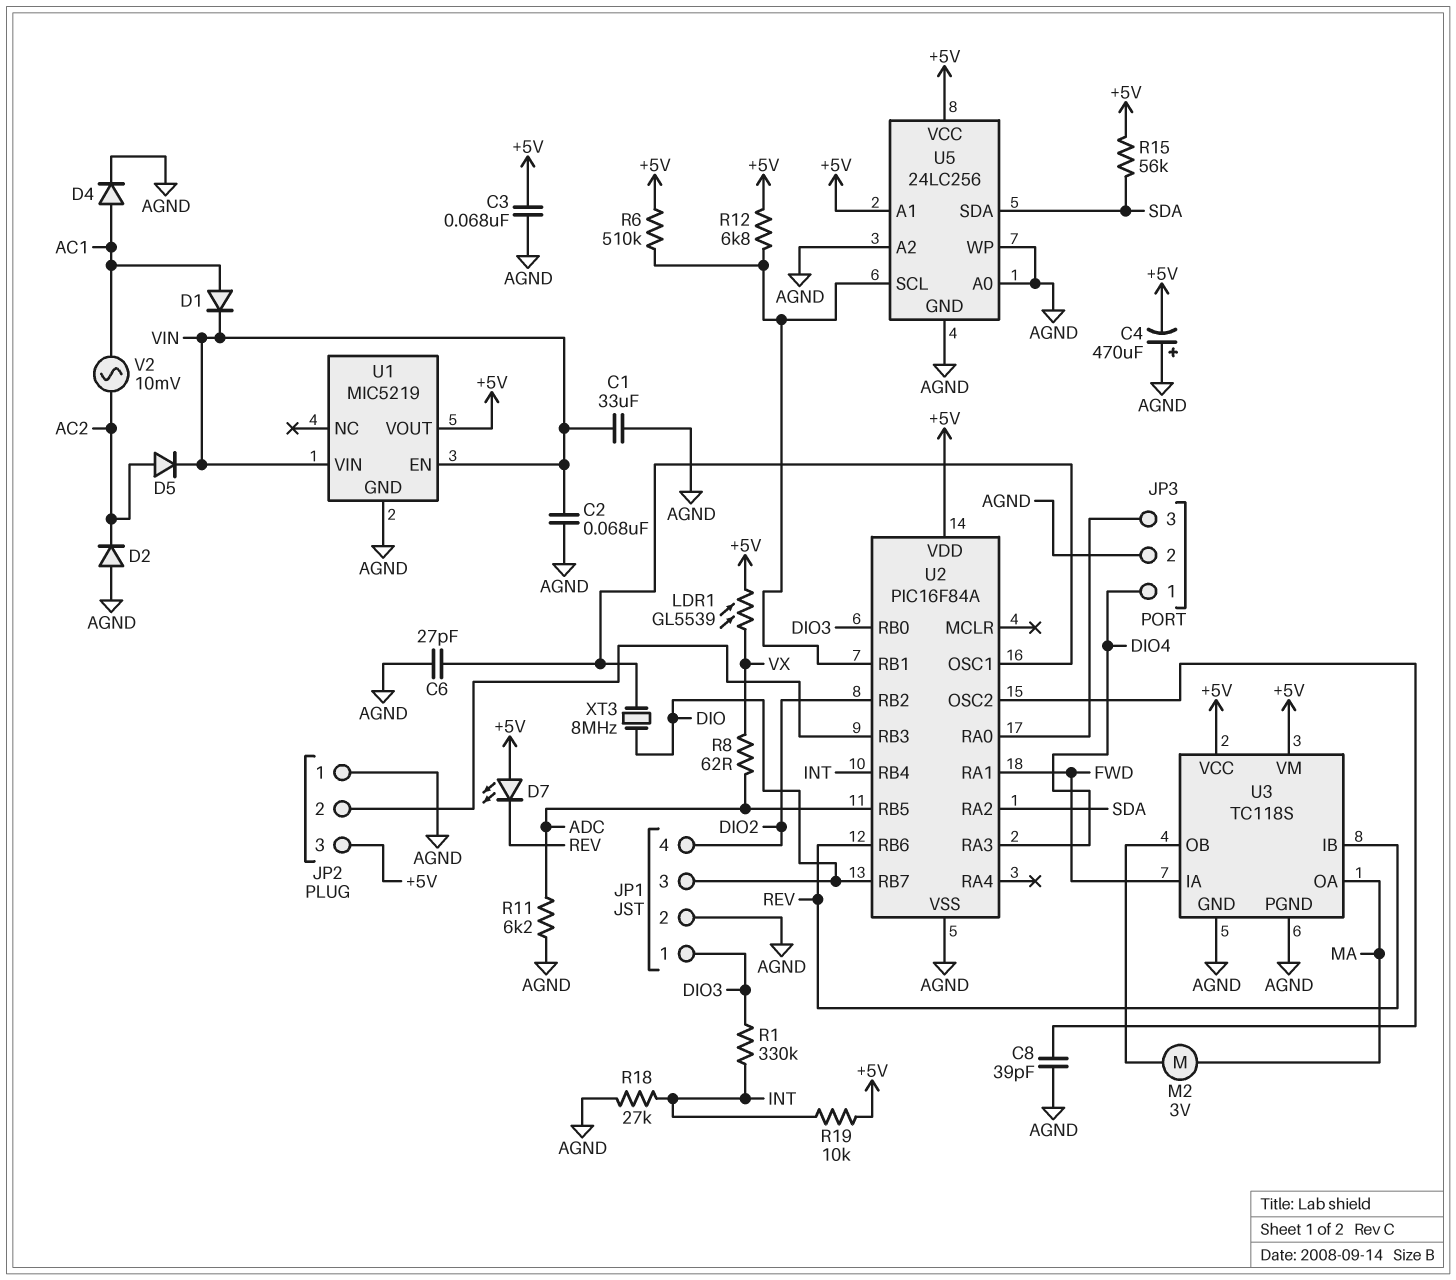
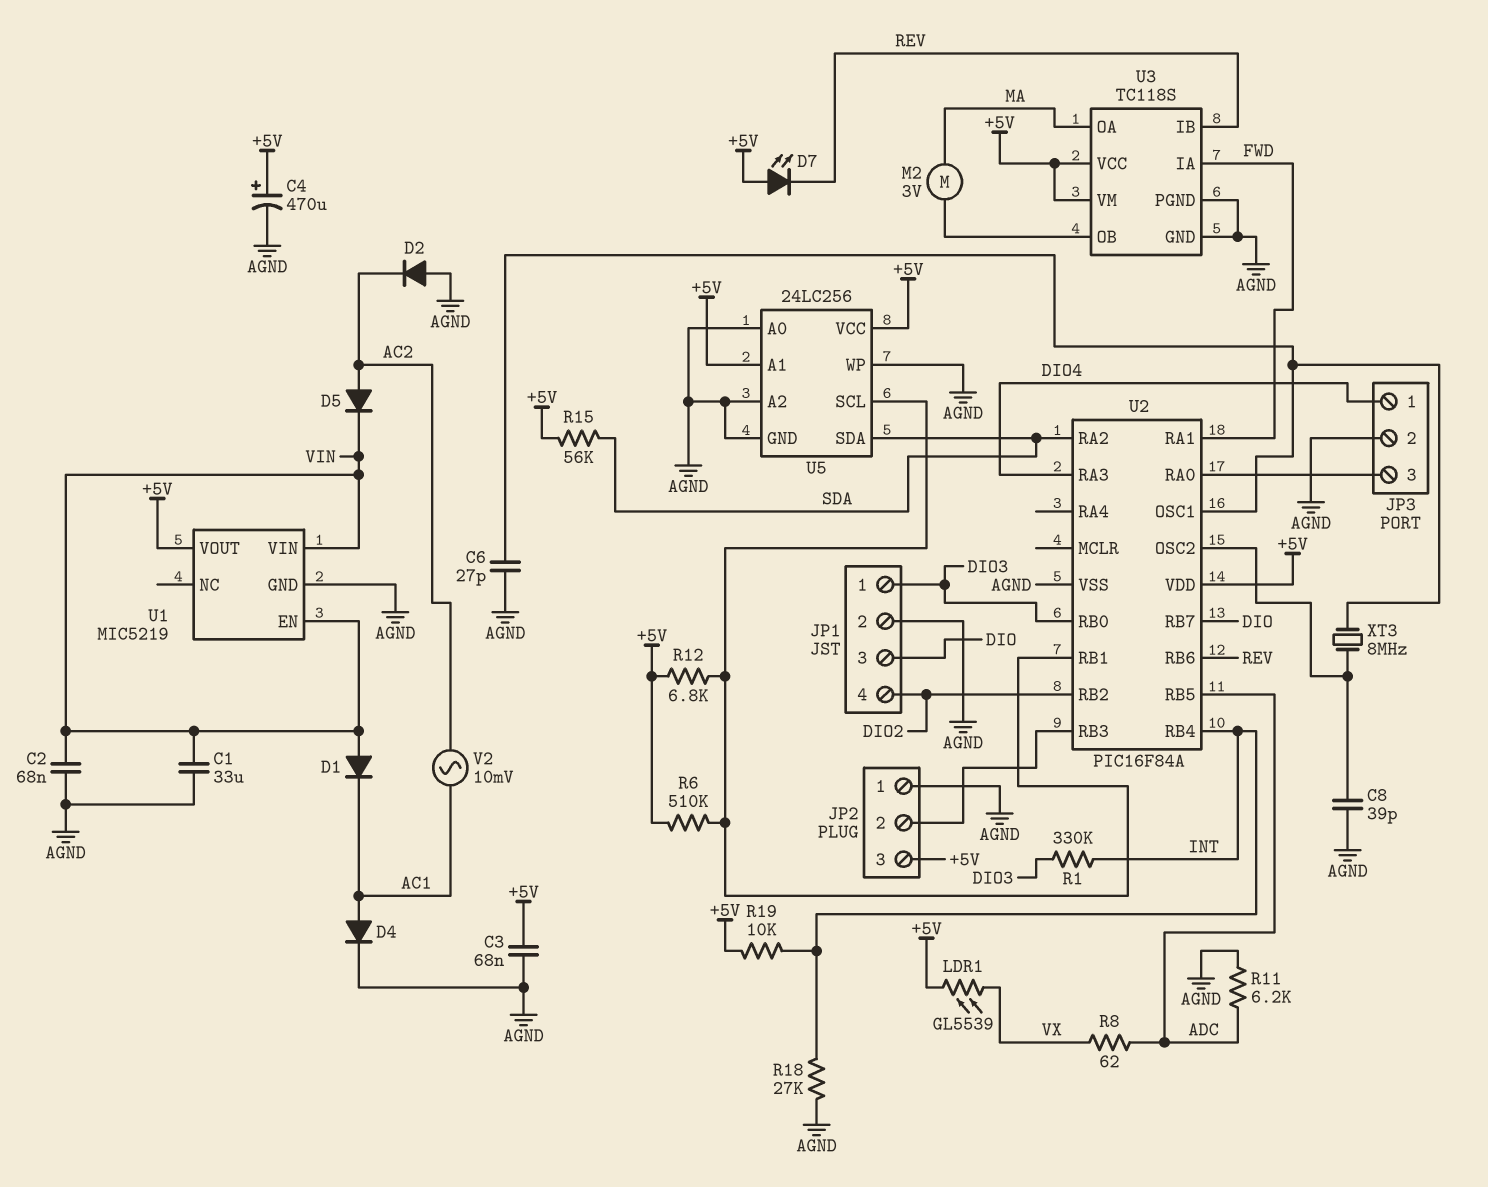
C4: 470uF (plus AGND, minus +5V) -> 470uF (plus +5V, minus AGND)
D1: diode (A AC1, K VIN) -> diode (A VIN, K AC1)
XT3: 8MHz (DIO, U2/OSC1) -> 8MHz (U2/OSC1, U2/OSC2)

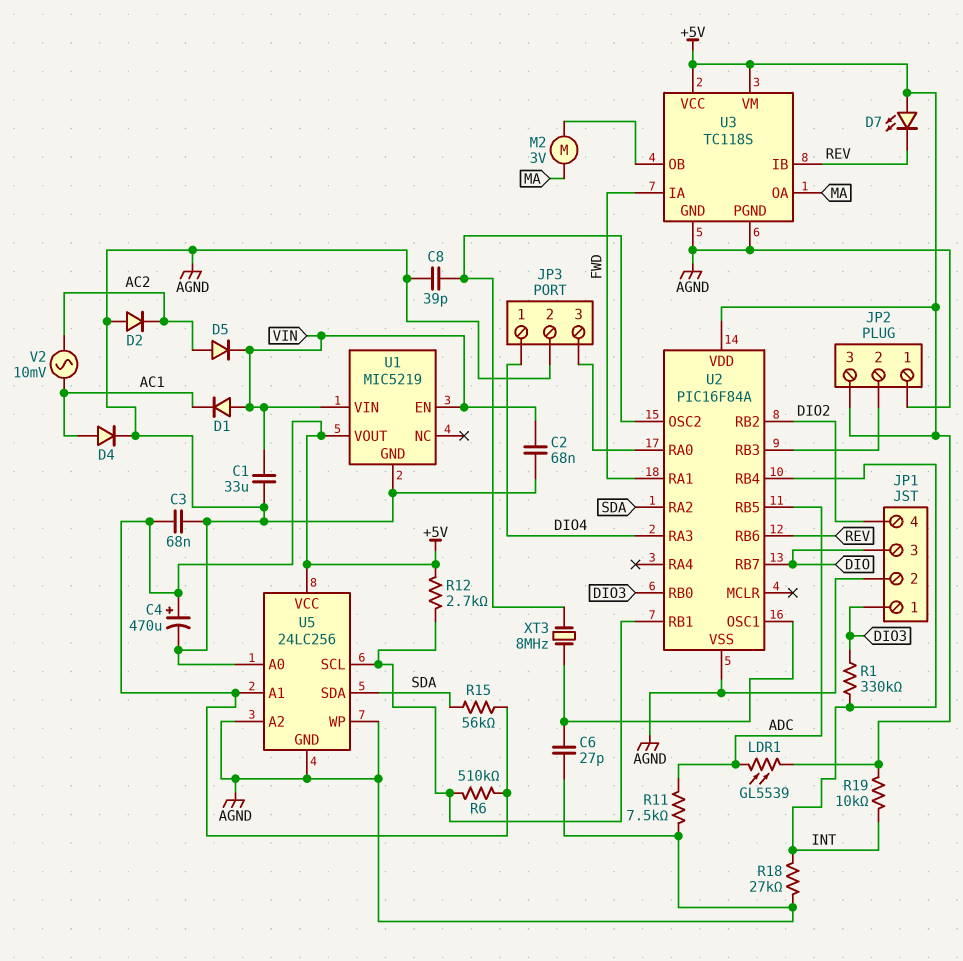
LDR1: GL5539 (+5V, VX) -> GL5539 (+5V, ADC)
R8: 62 (ADC, VX) -> none
R11: 6.2k (ADC, AGND) -> 7.5k (ADC, AGND)
R12: 6.8k (+5V, U2/RB1) -> 2.7k (+5V, U2/RB1)

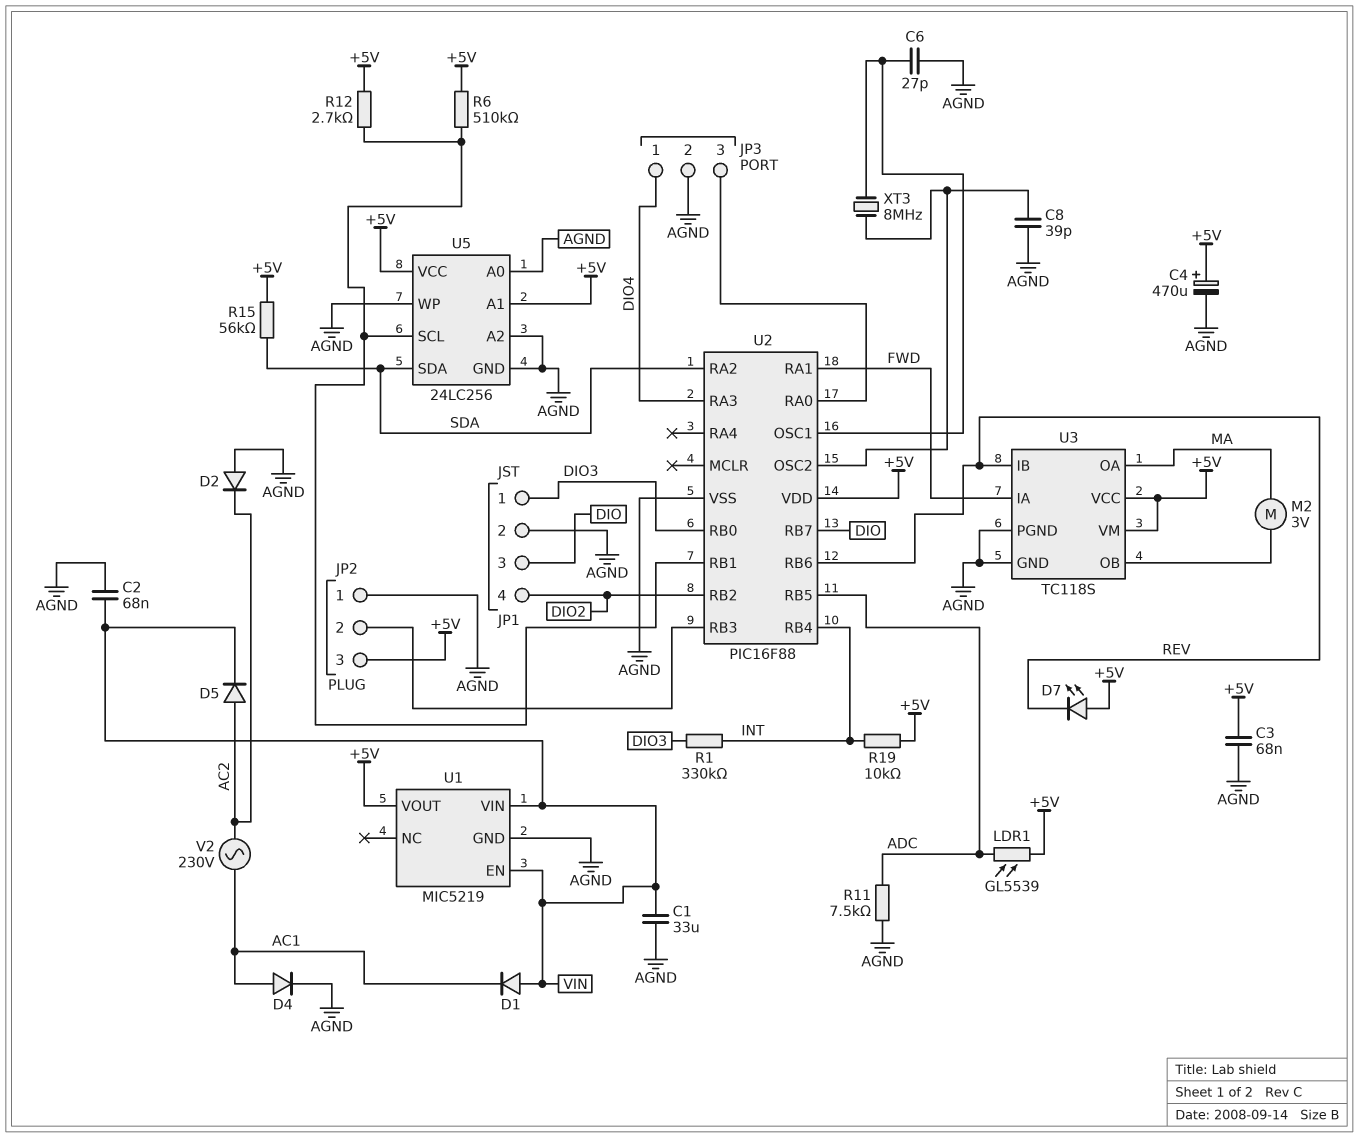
R18: 27k (AGND, INT) -> none
U2: PIC16F84A -> PIC16F88
V2: AC 10mV (AC1, AC2) -> AC 230V (AC1, AC2)

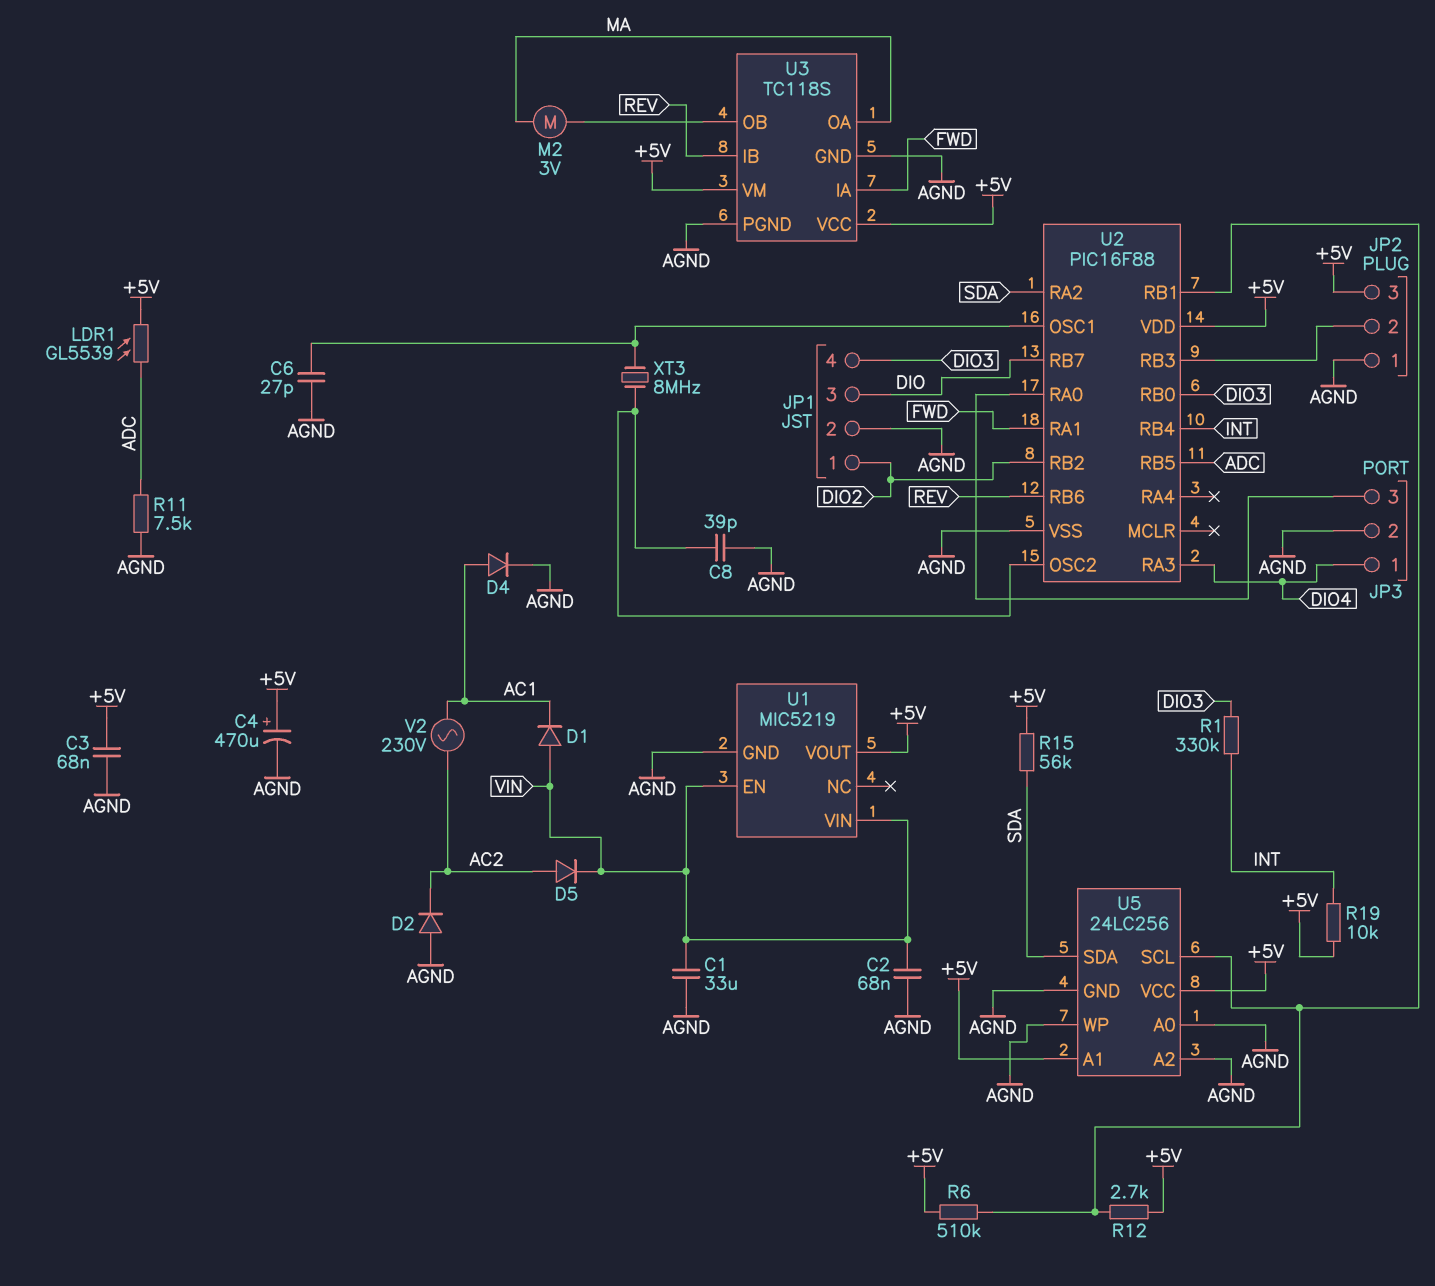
D7: LED (A +5V, K REV) -> none
JP1 pin 1: DIO3 -> DIO2
JP1 pin 4: DIO2 -> DIO3

